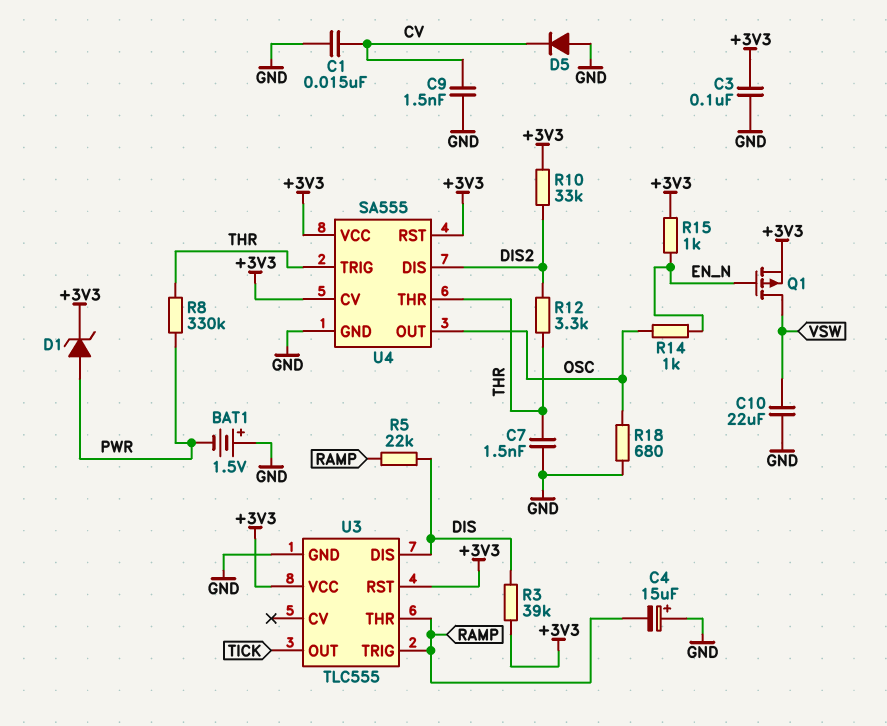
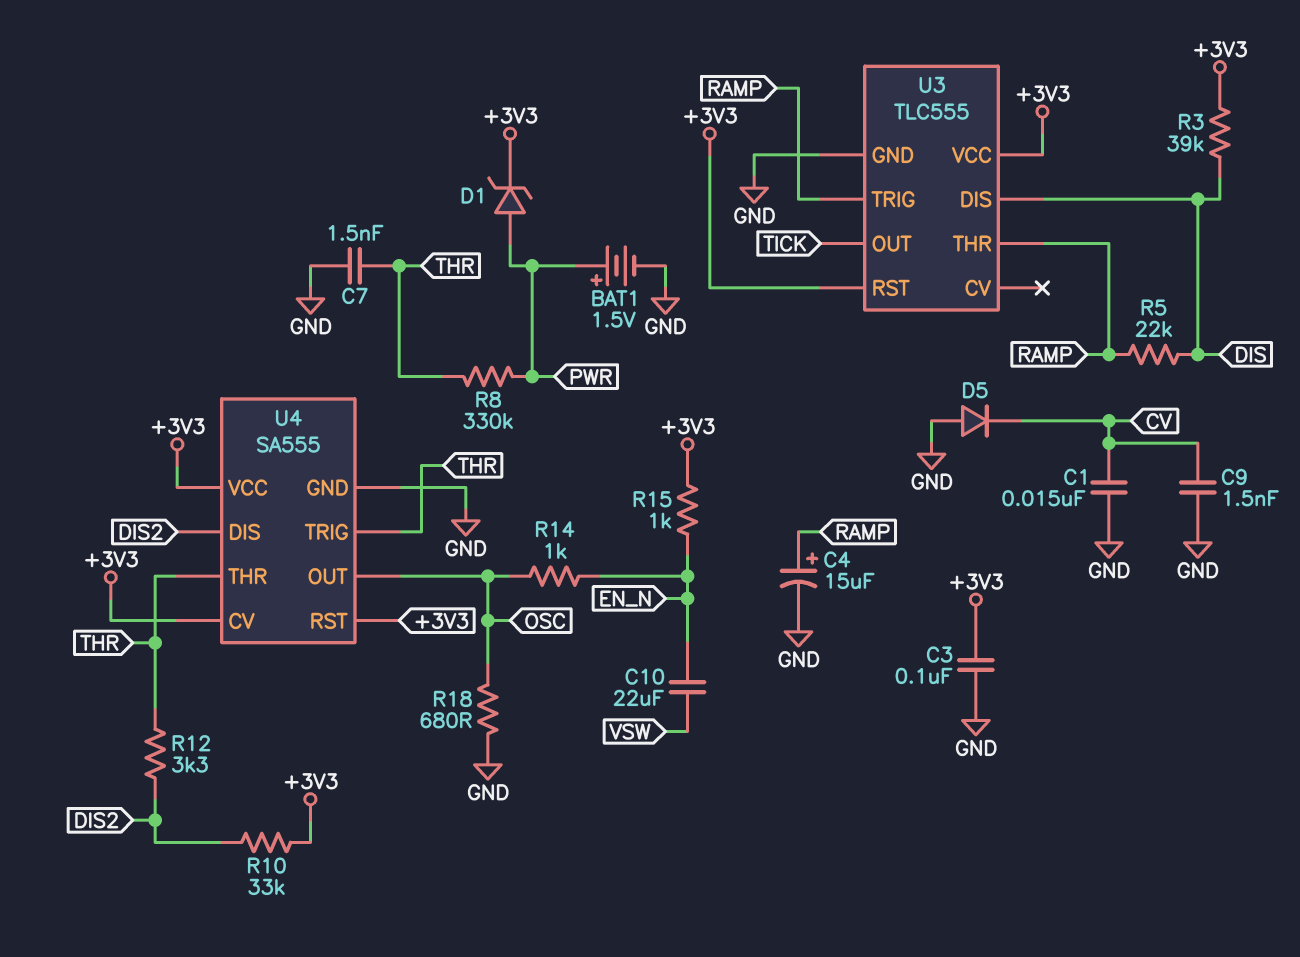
BAT1: 1.5V (plus GND, minus PWR) -> 1.5V (plus PWR, minus GND)
C4: 15uF (plus GND, minus RAMP) -> 15uF (plus RAMP, minus GND)
C10: 22uF (GND, VSW) -> 22uF (EN_N, VSW)
Q1: PMOS (G EN_N, D VSW, S +3V3) -> none

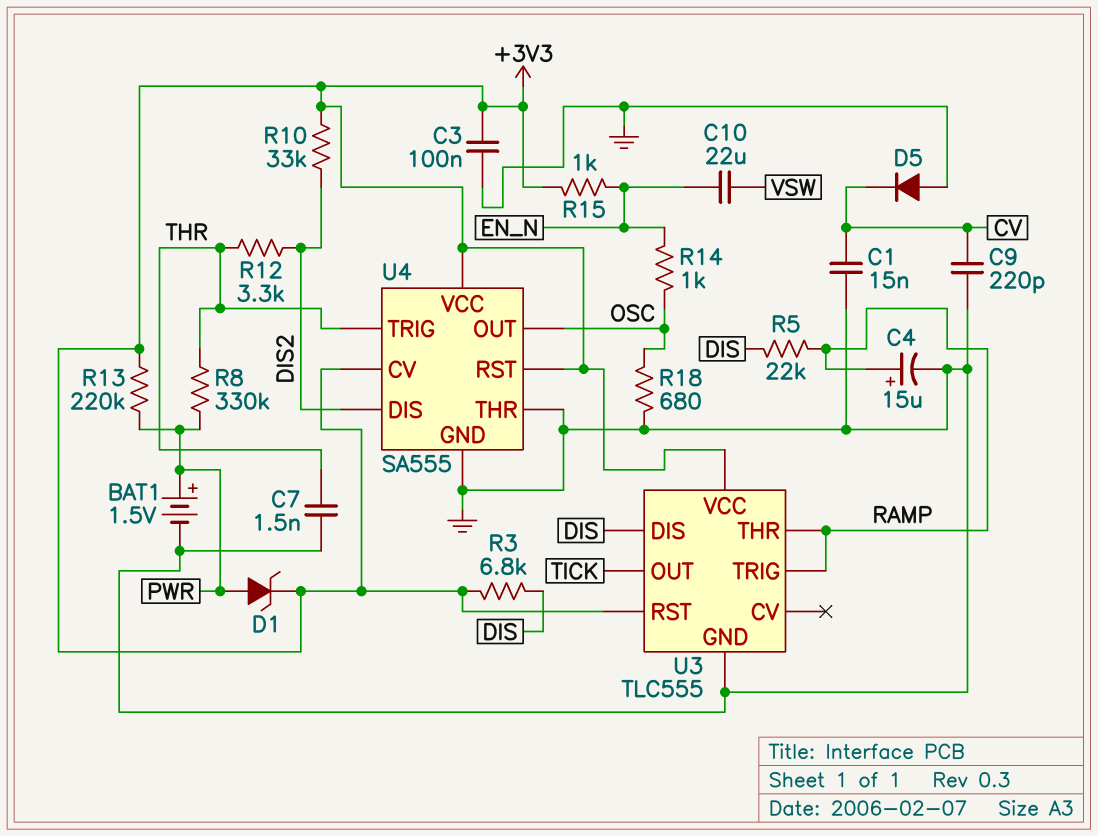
C9: 1.5nF (CV, GND) -> 220pF (CV, GND)
R3: 39k (+3V3, DIS) -> 6.8k (+3V3, DIS)
R13: none -> 220k (+3V3, PWR)
U4 pin THR: THR -> GND

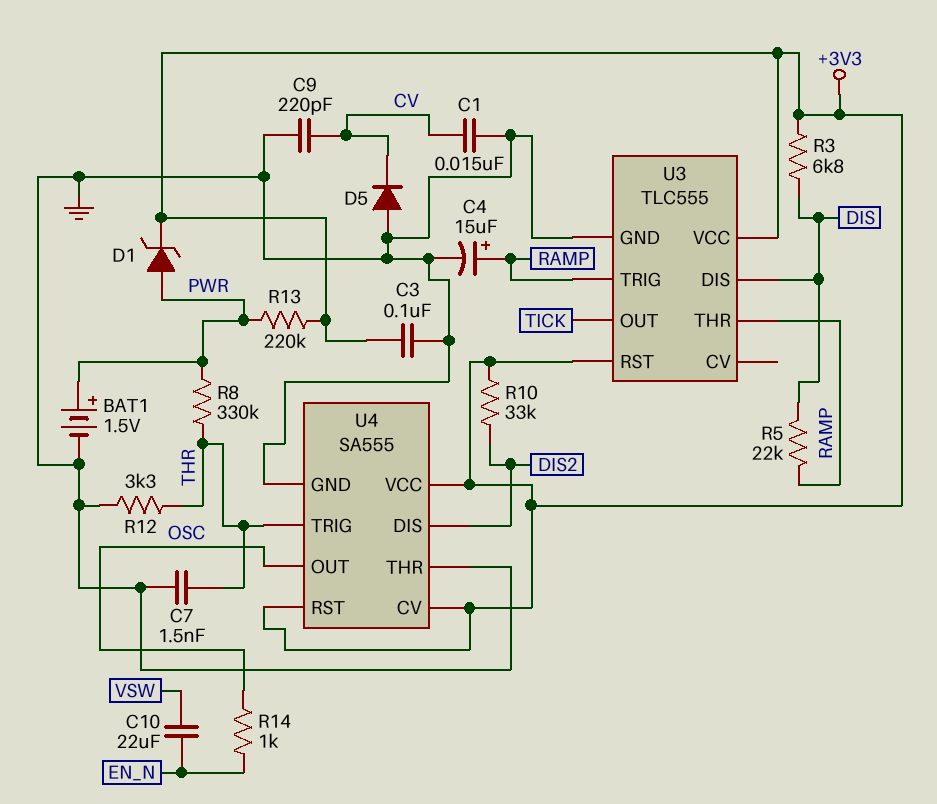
R12: 3.3k (DIS2, THR) -> 3.3k (GND, THR)
R15: 1k (+3V3, EN_N) -> none
R18: 680 (GND, OSC) -> none

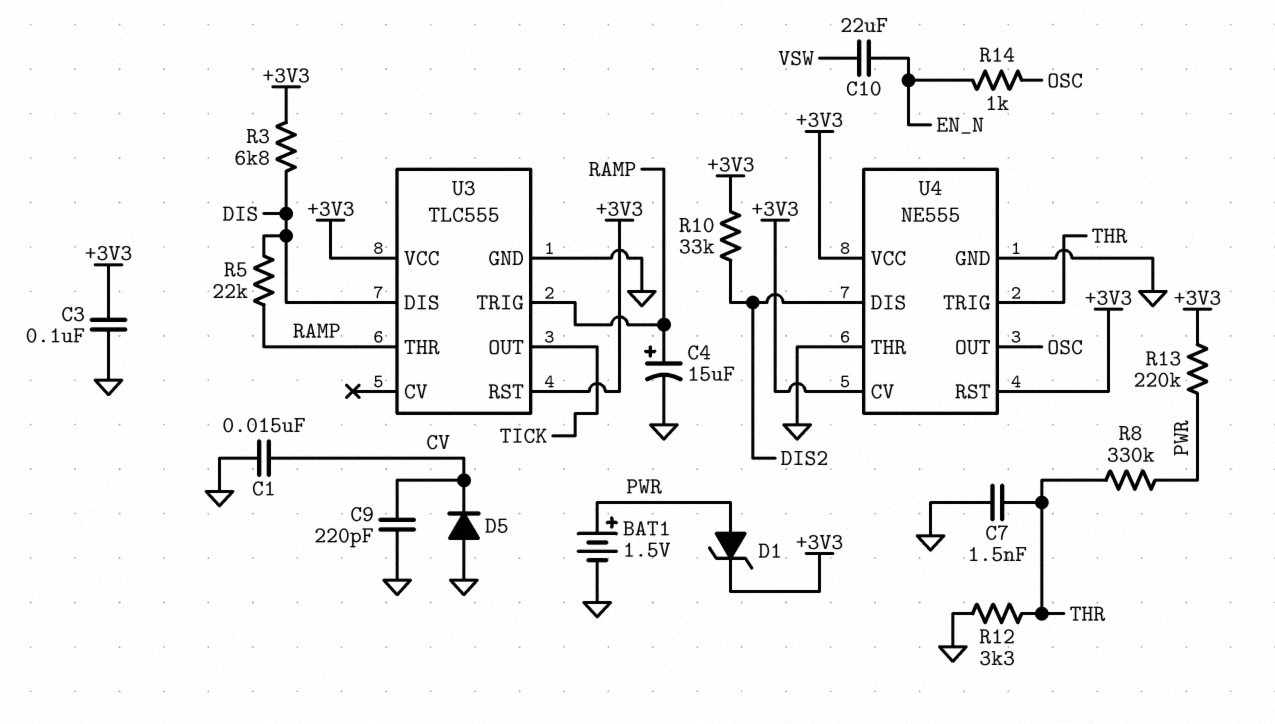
U4: SA555 -> NE555

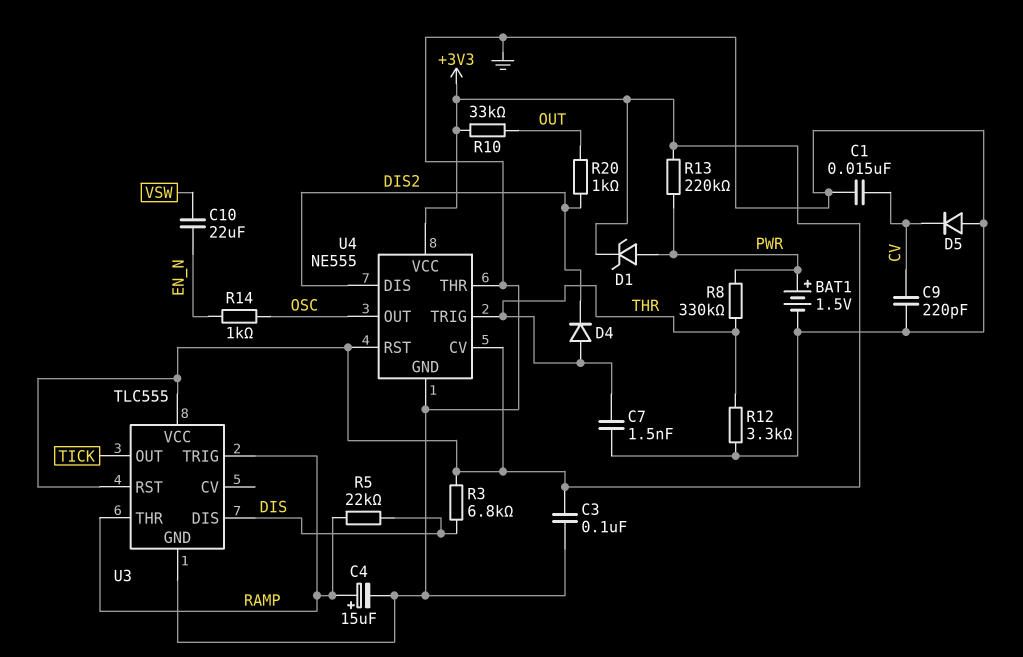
D4: none -> diode (A THR, K DIS2)
R10: 33k (+3V3, DIS2) -> 33k (+3V3, OUT)
R20: none -> 1k (DIS2, OUT)

